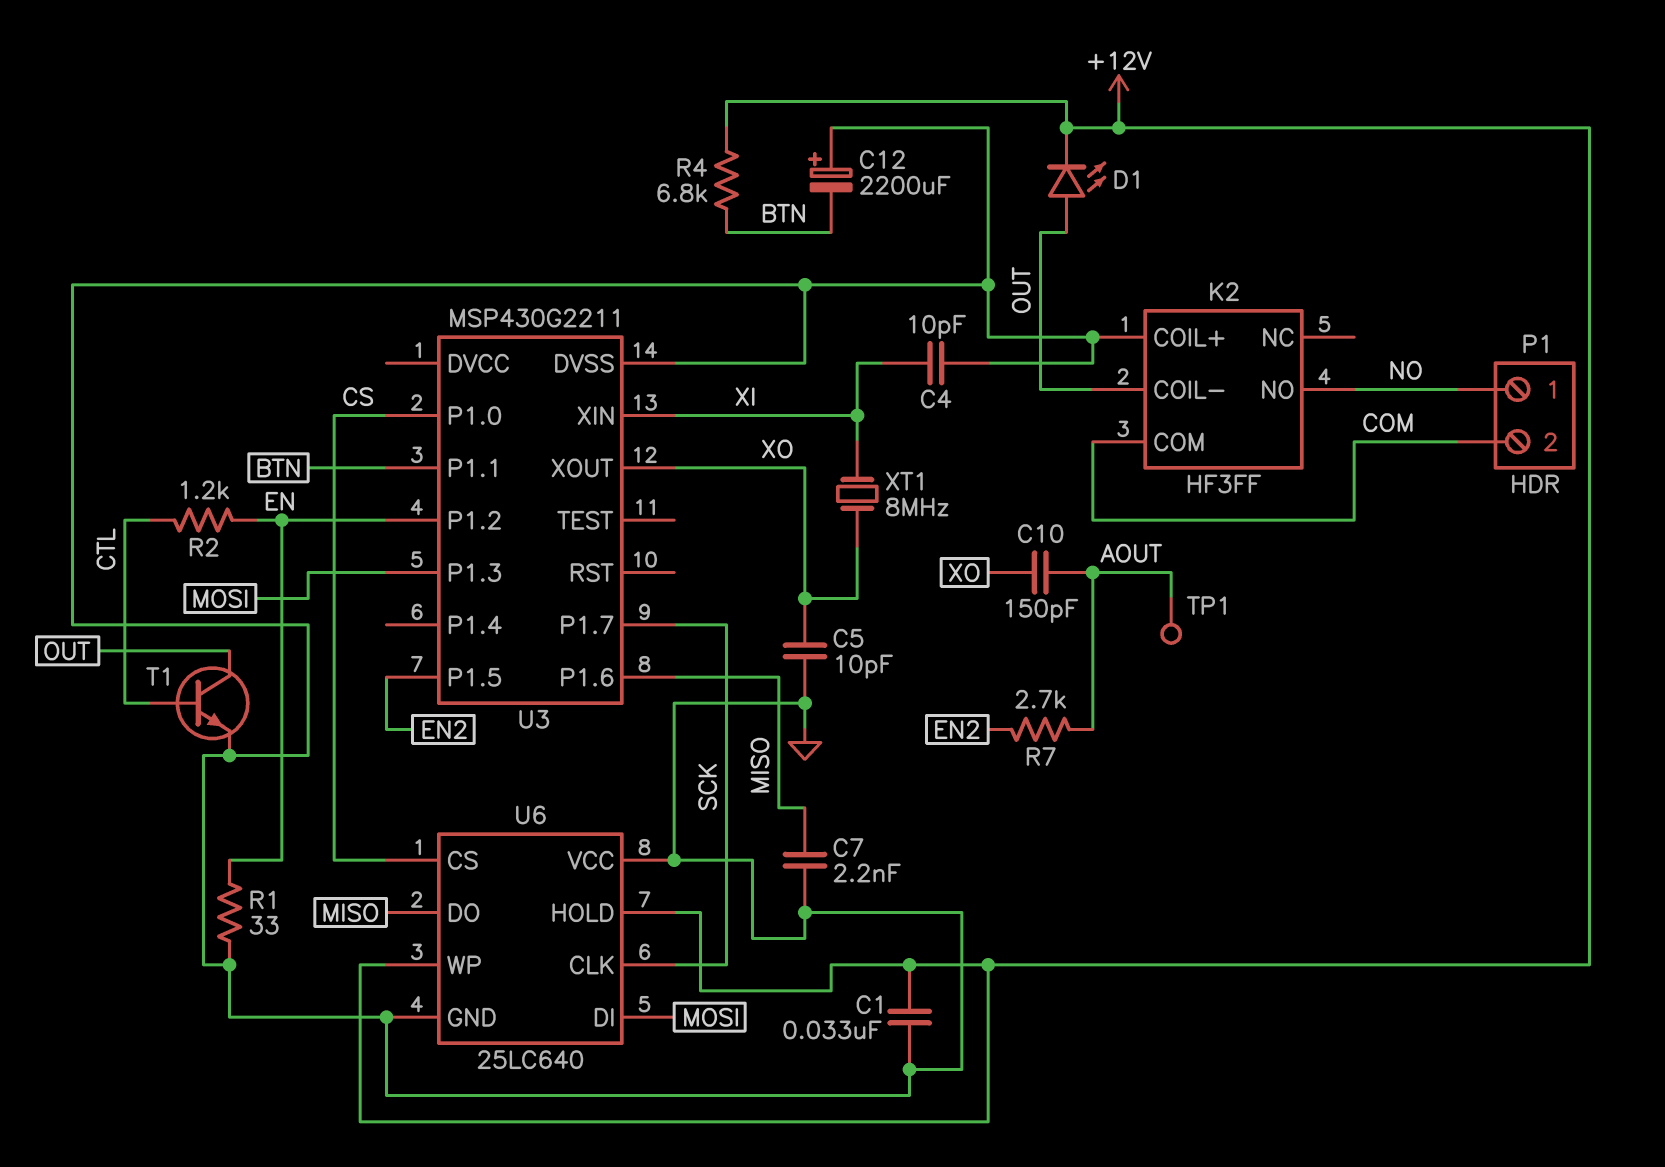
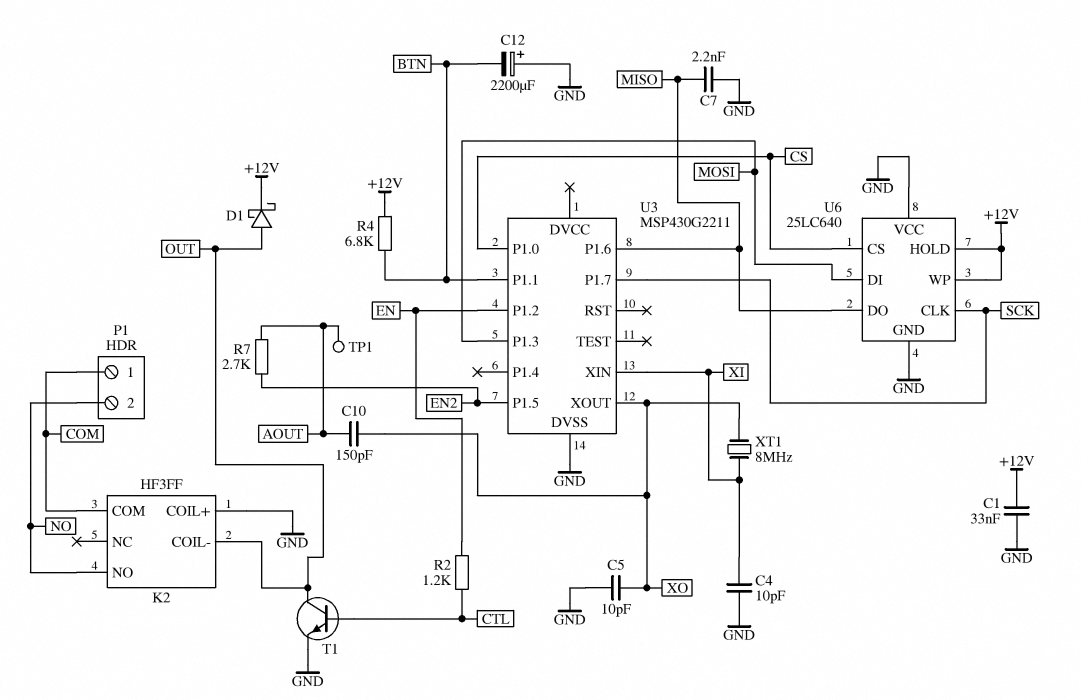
D1: LED (A OUT, K +12V) -> schottky (A OUT, K +12V)
P1 pin 1: NO -> COM
P1 pin 2: COM -> NO
R1: 33 (EN, GND) -> none

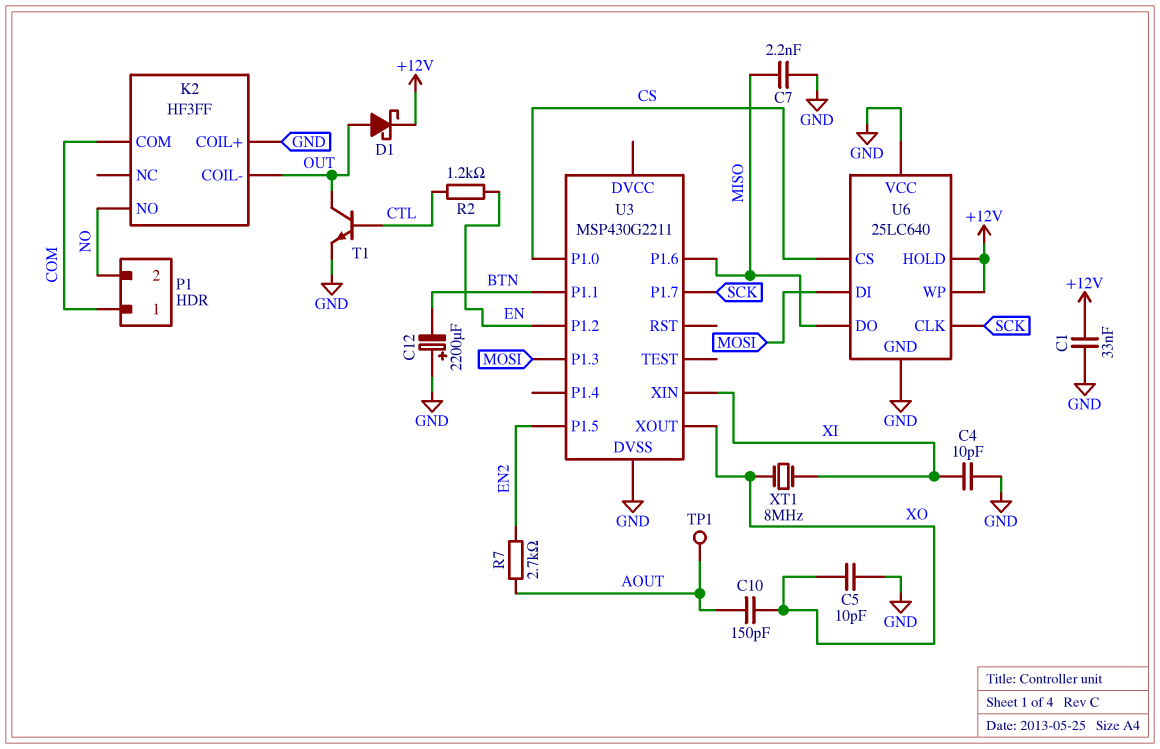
R4: 6.8k (+12V, BTN) -> none

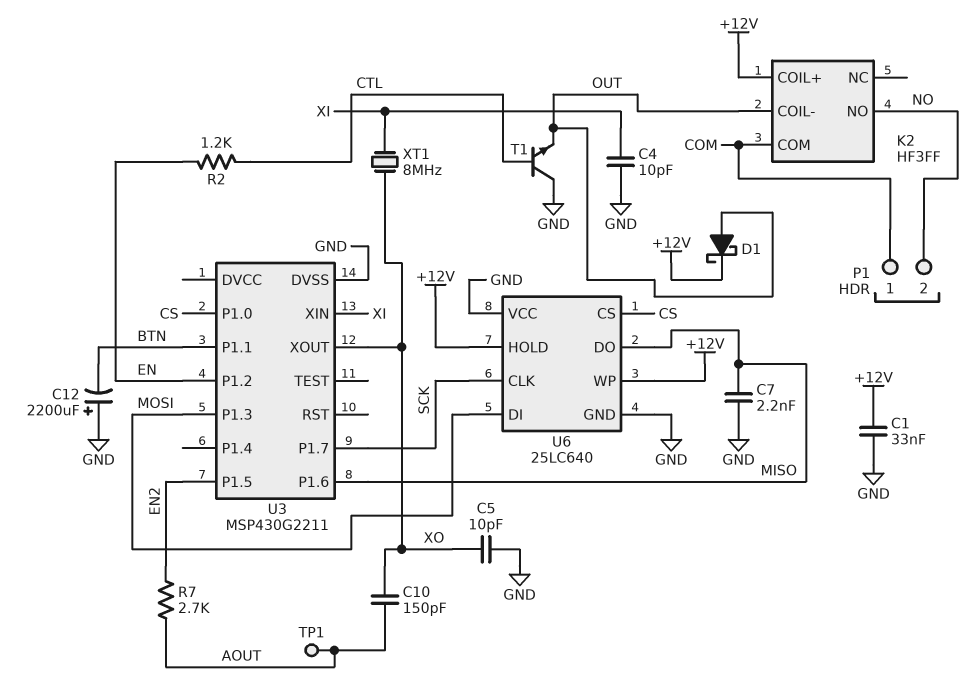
K2 pin COIL+: GND -> +12V
T1: NPN (B CTL, C OUT, E GND) -> NPN (B CTL, C GND, E OUT)

